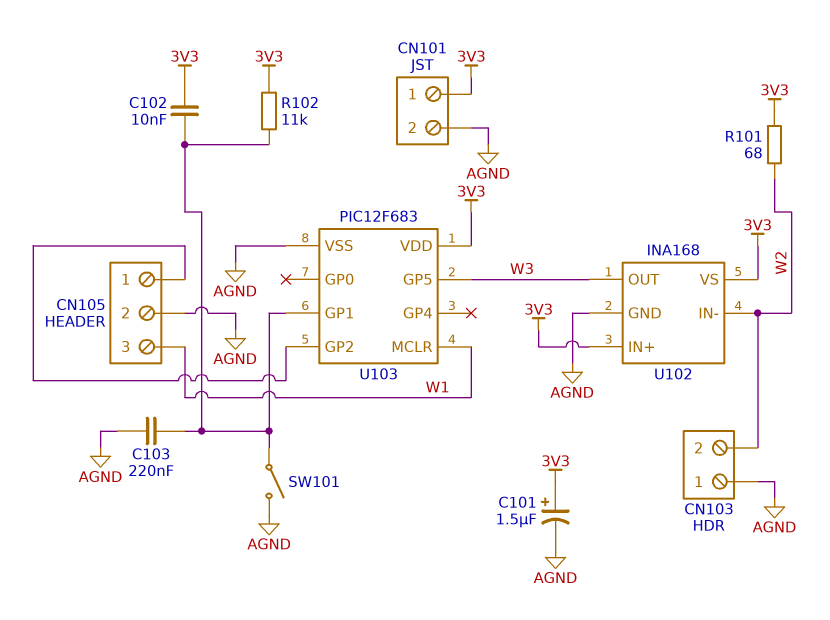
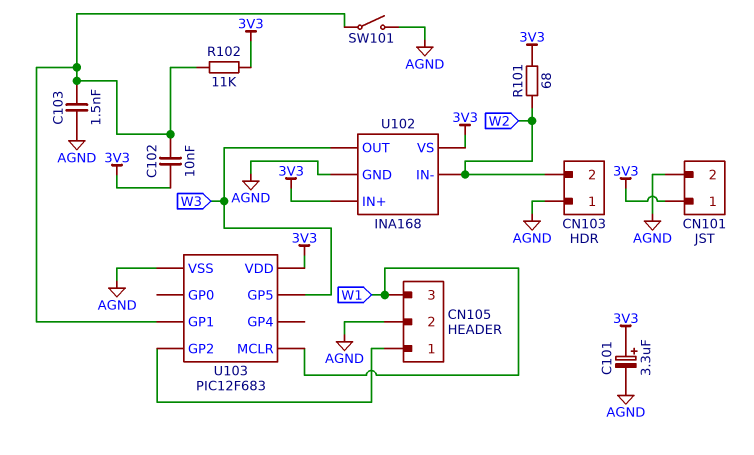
C101: 1.5uF (plus 3V3, minus AGND) -> 3.3uF (plus 3V3, minus AGND)
C103: 220nF (AGND, U103/GP1) -> 1.5nF (AGND, U103/GP1)

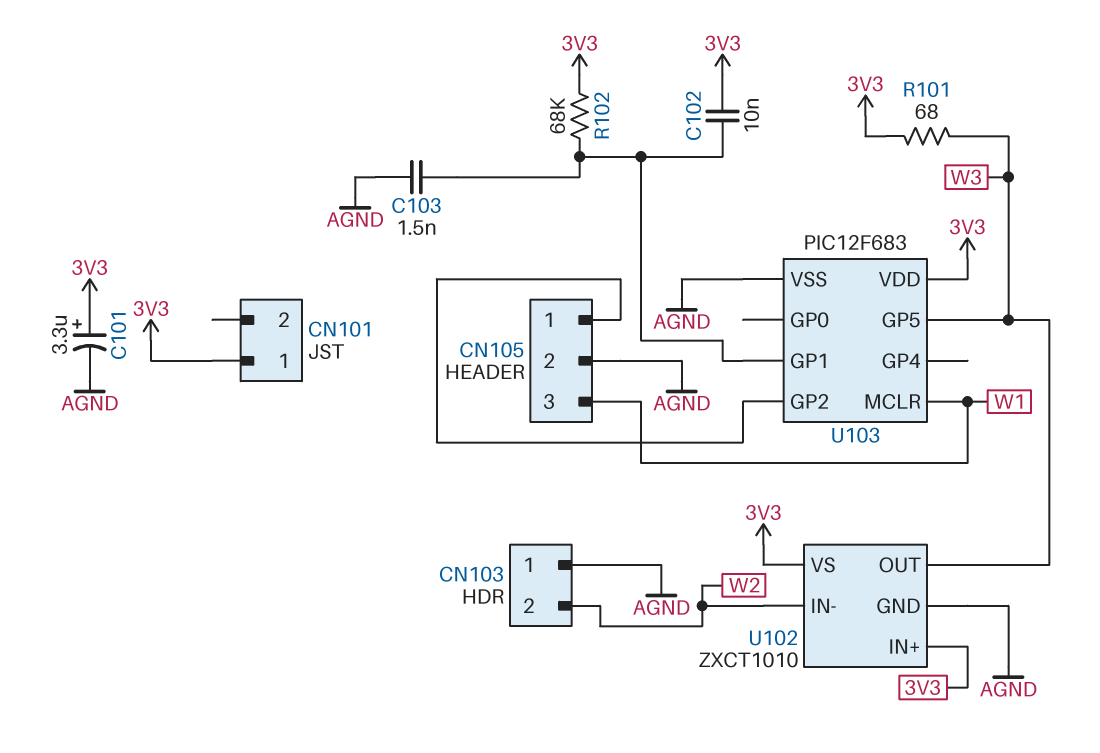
CN101 pin 2: AGND -> none
R101: 68 (3V3, W2) -> 68 (3V3, W3)
R102: 11k (3V3, U103/GP1) -> 68k (3V3, U103/GP1)
SW101: switch (AGND, U103/GP1) -> none
U102: INA168 -> ZXCT1010

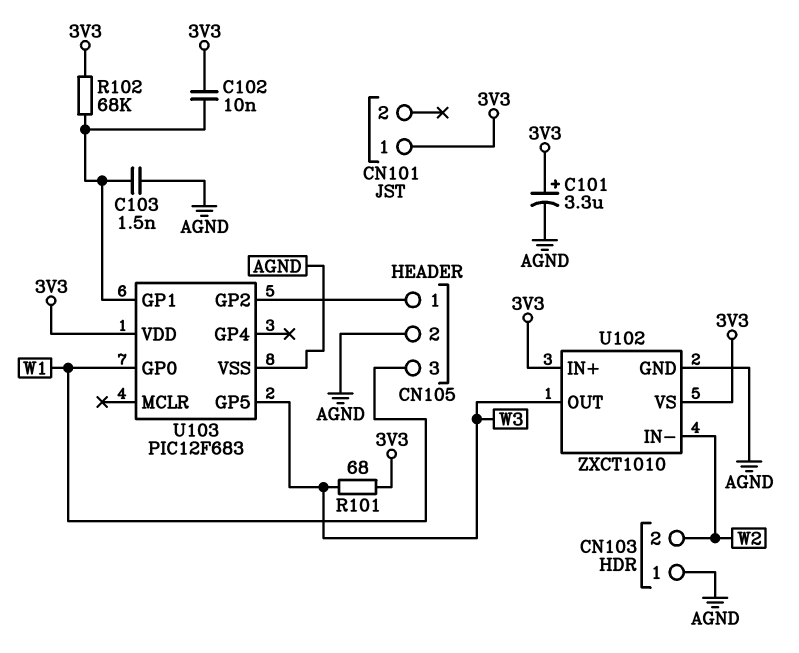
U103 pin GP0: none -> W1
U103 pin MCLR: W1 -> none

